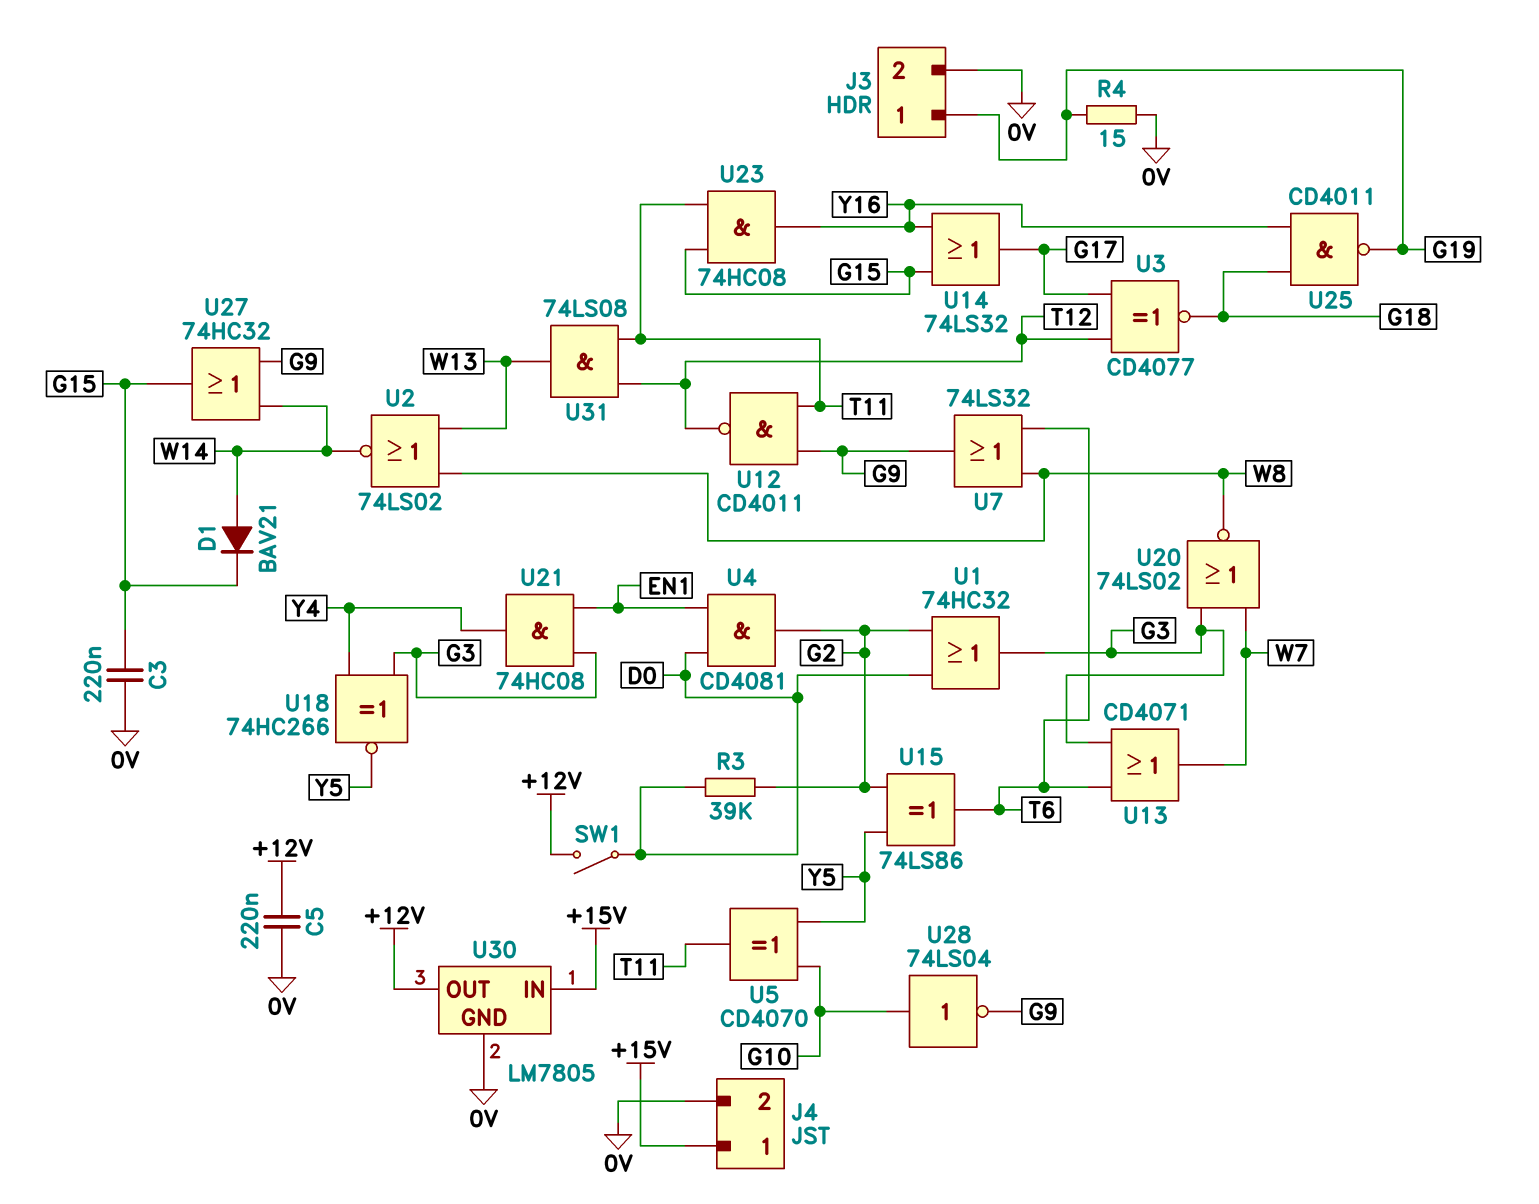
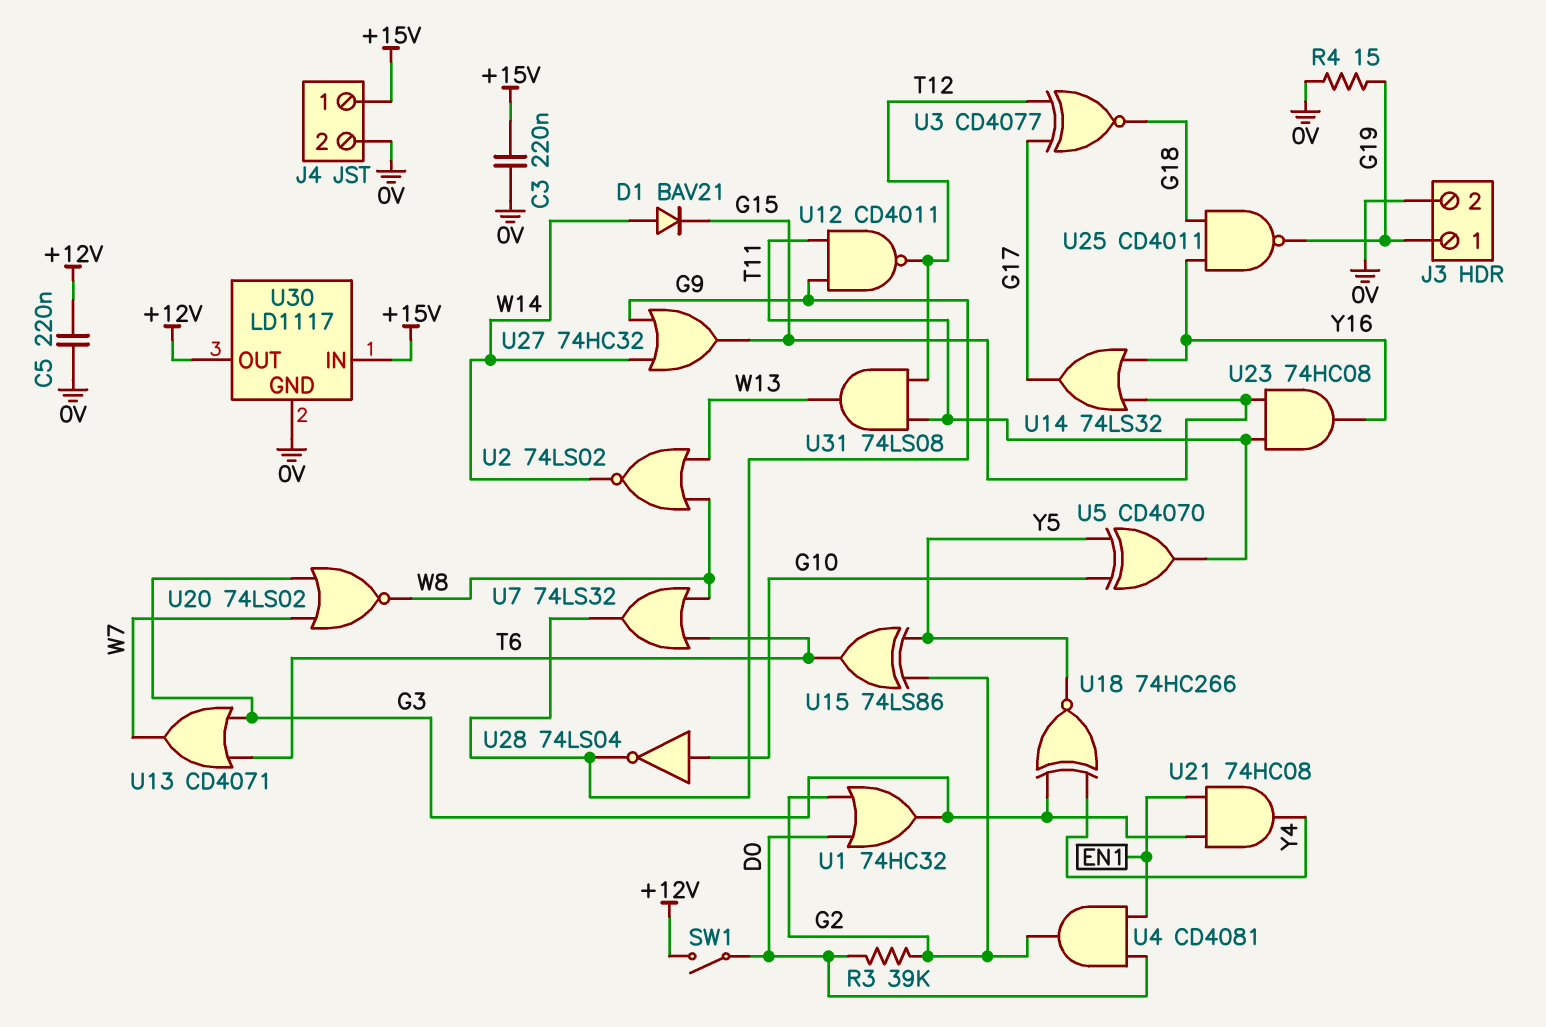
C3: 220nF (0V, G15) -> 220nF (+15V, 0V)
U30: LM7805 -> LD1117

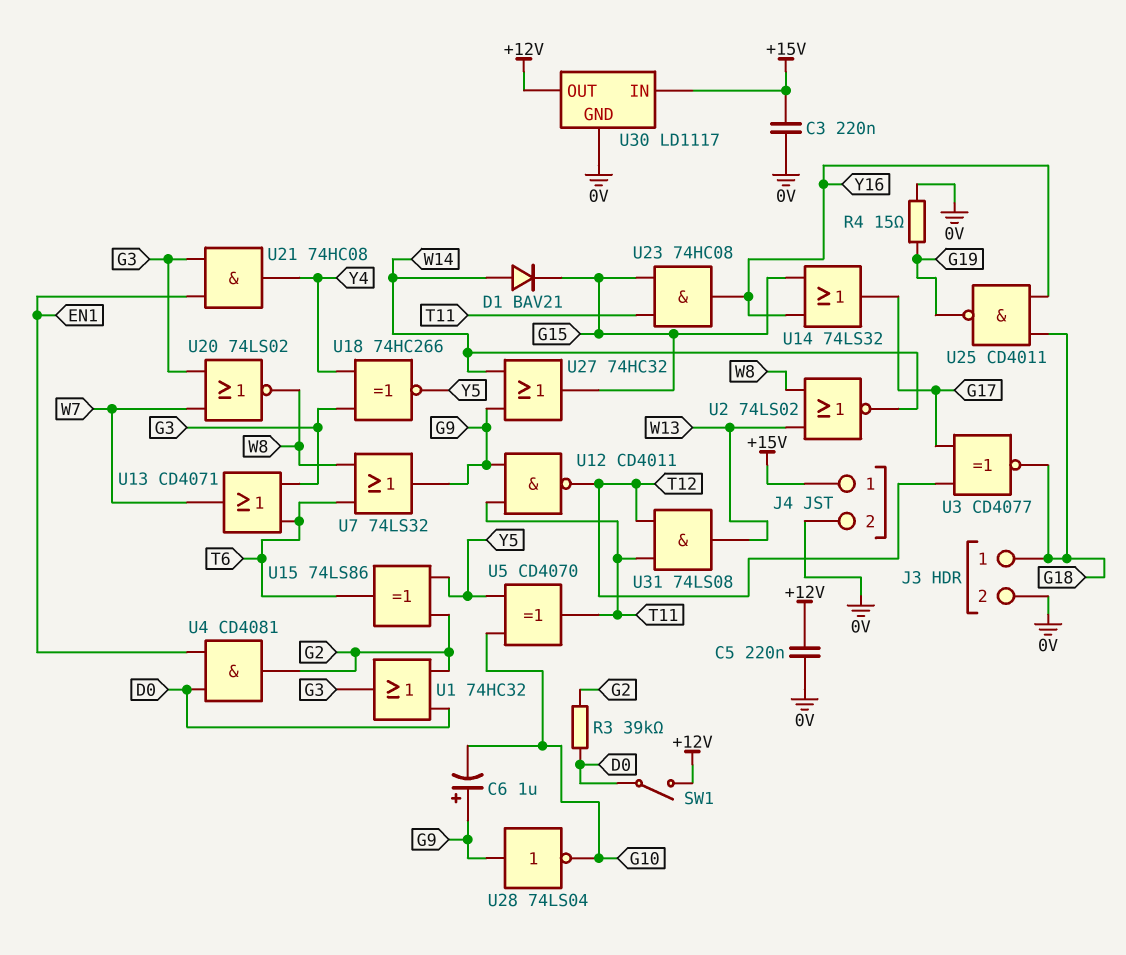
C6: none -> 1uF (plus G9, minus G10)
J3 pin 1: G19 -> G18
U28: NOT 74LS04 (in G10, out G9) -> NOT 74LS04 (in G9, out G10)

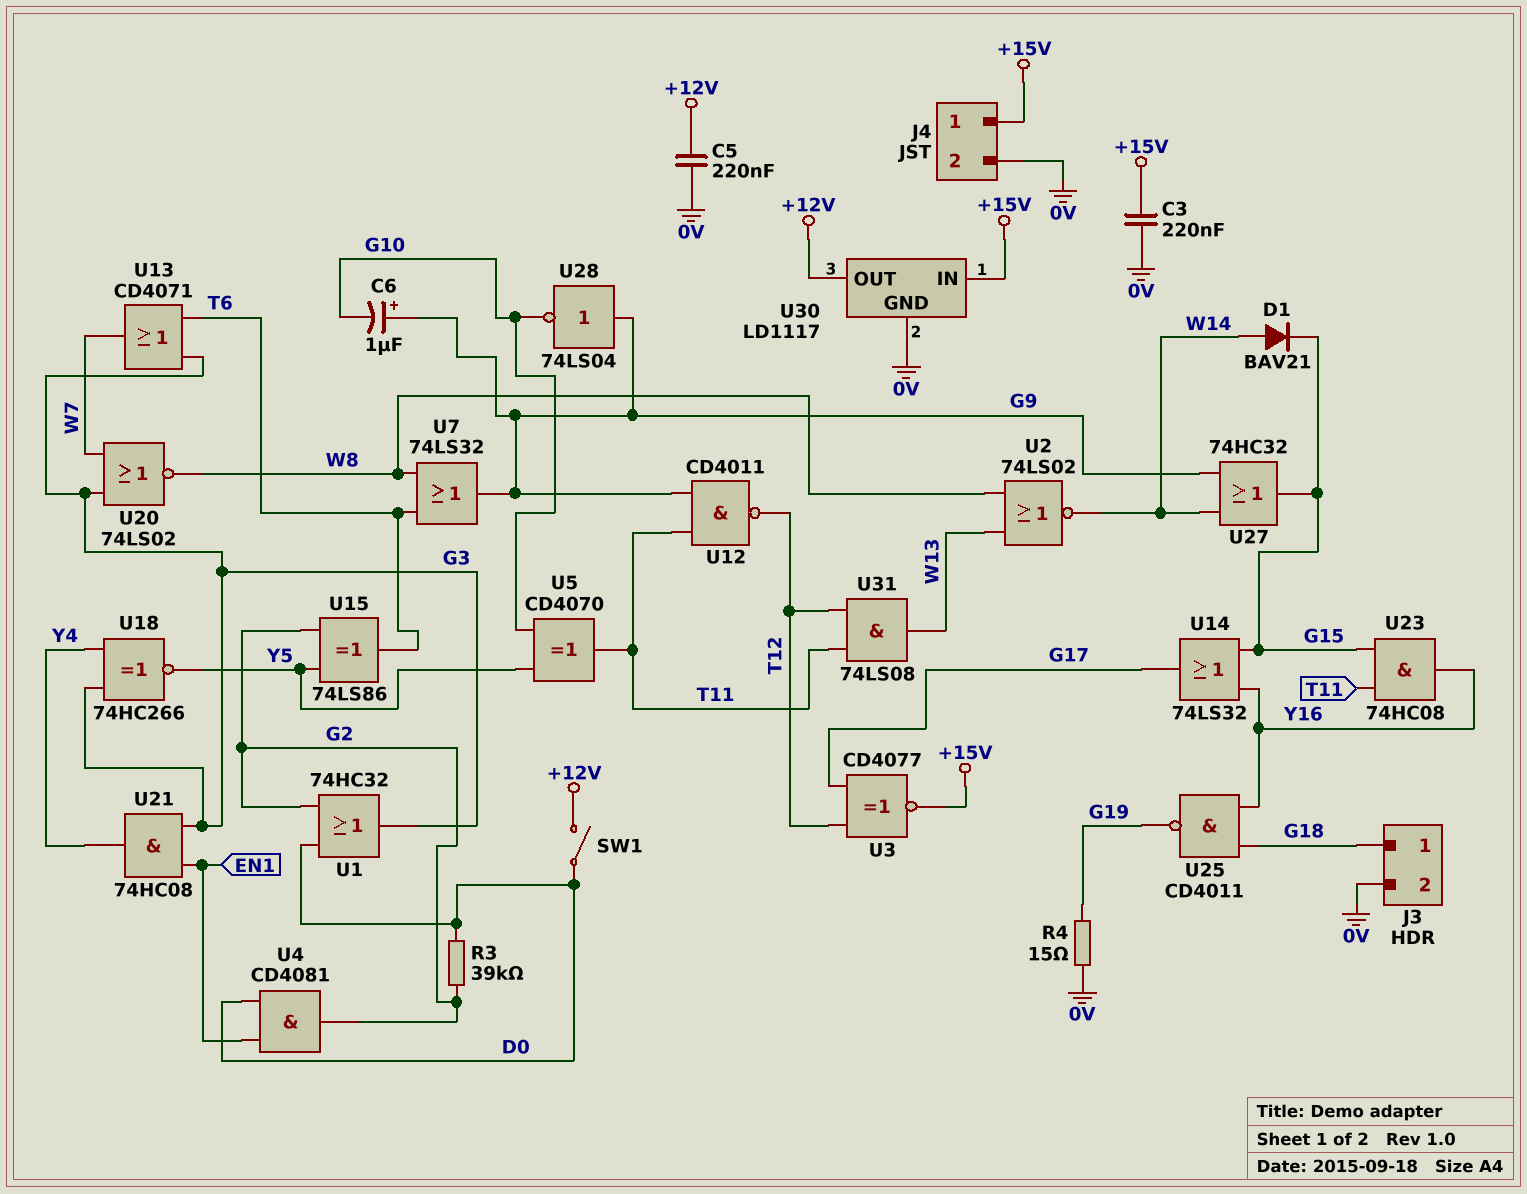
U3: XNOR CD4077 (in G17, in T12, out G18) -> XNOR CD4077 (in G17, in T12, out +15V)

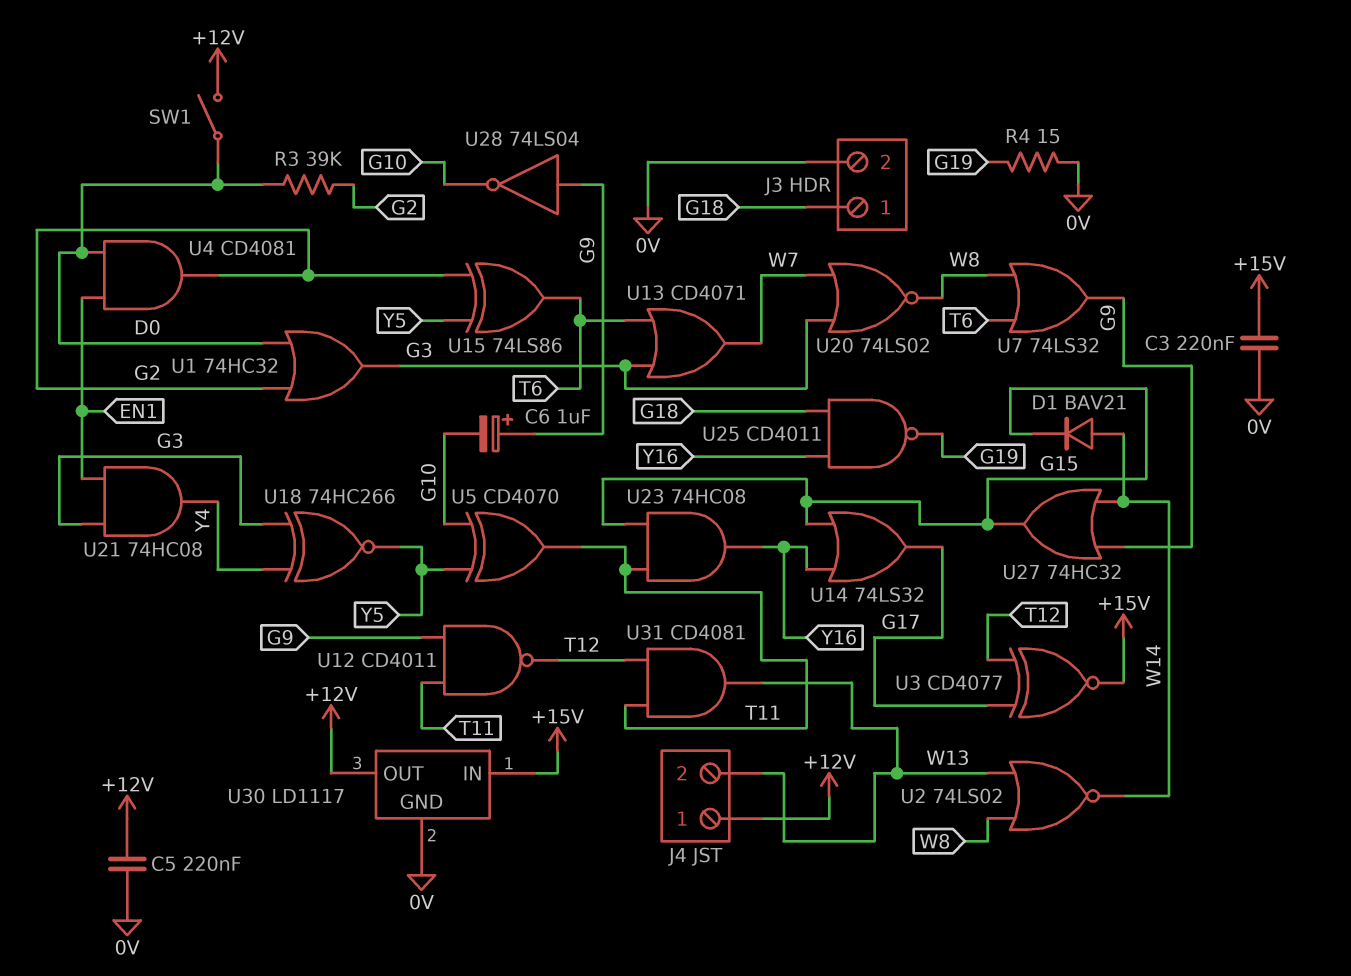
J4 pin 1: +15V -> +12V
J4 pin 2: 0V -> W13
U31: AND 74LS08 (in T11, in T12, out W13) -> AND CD4081 (in T11, in T12, out W13)

